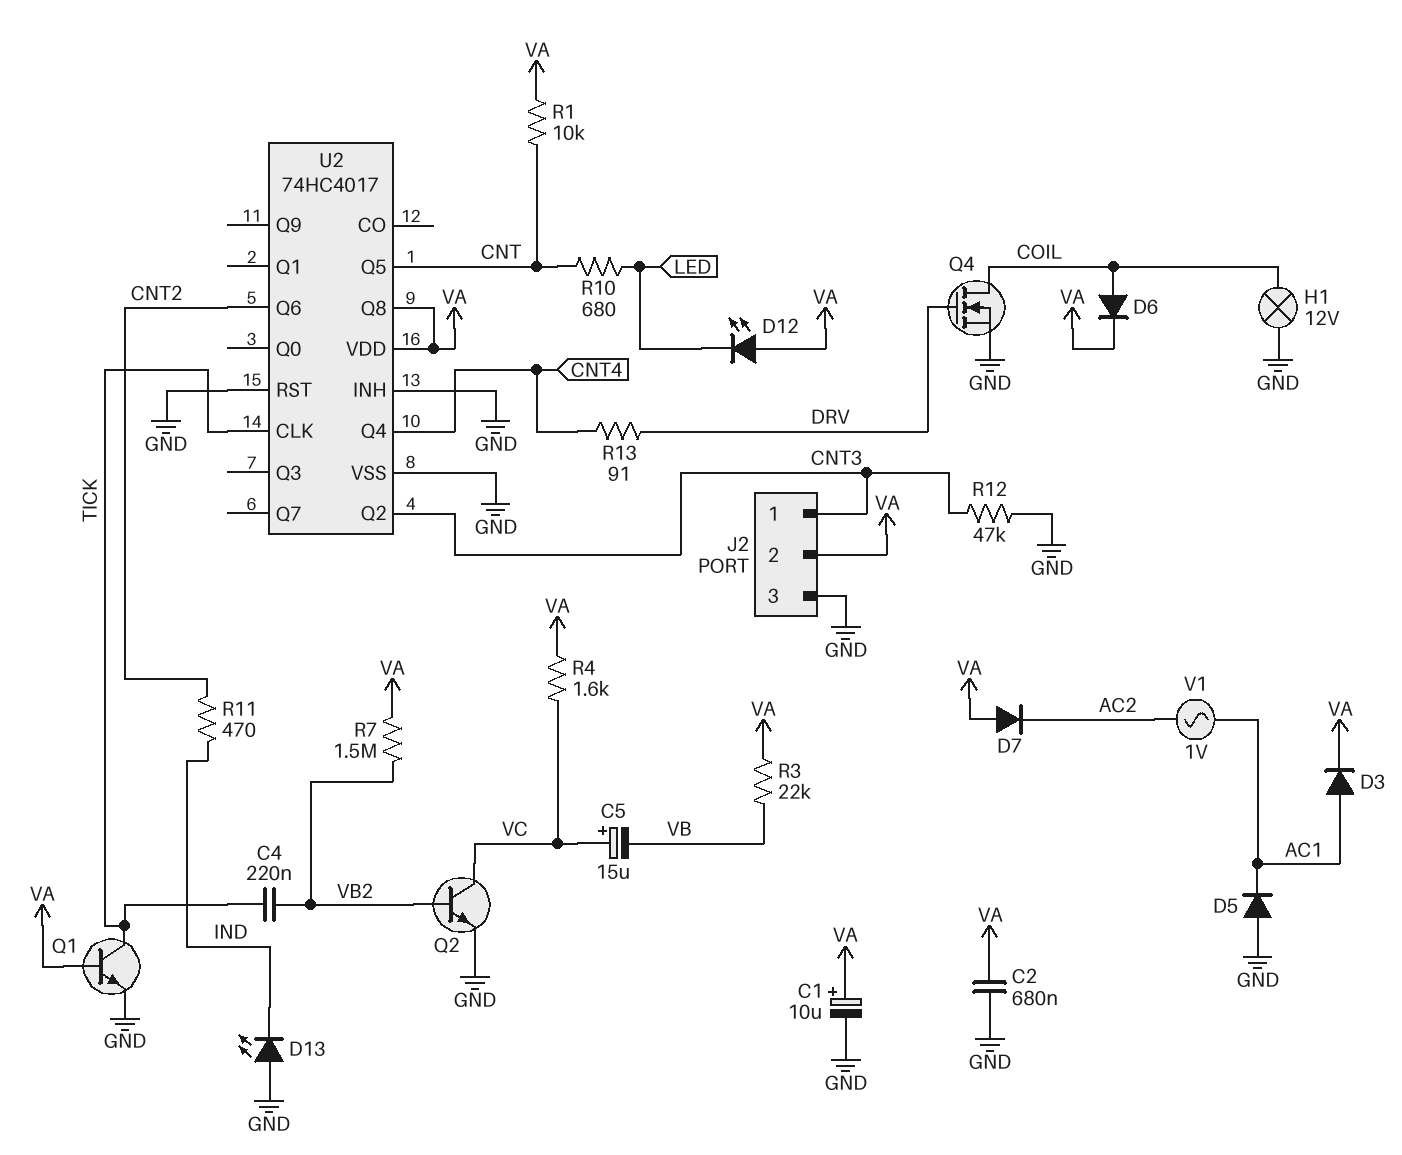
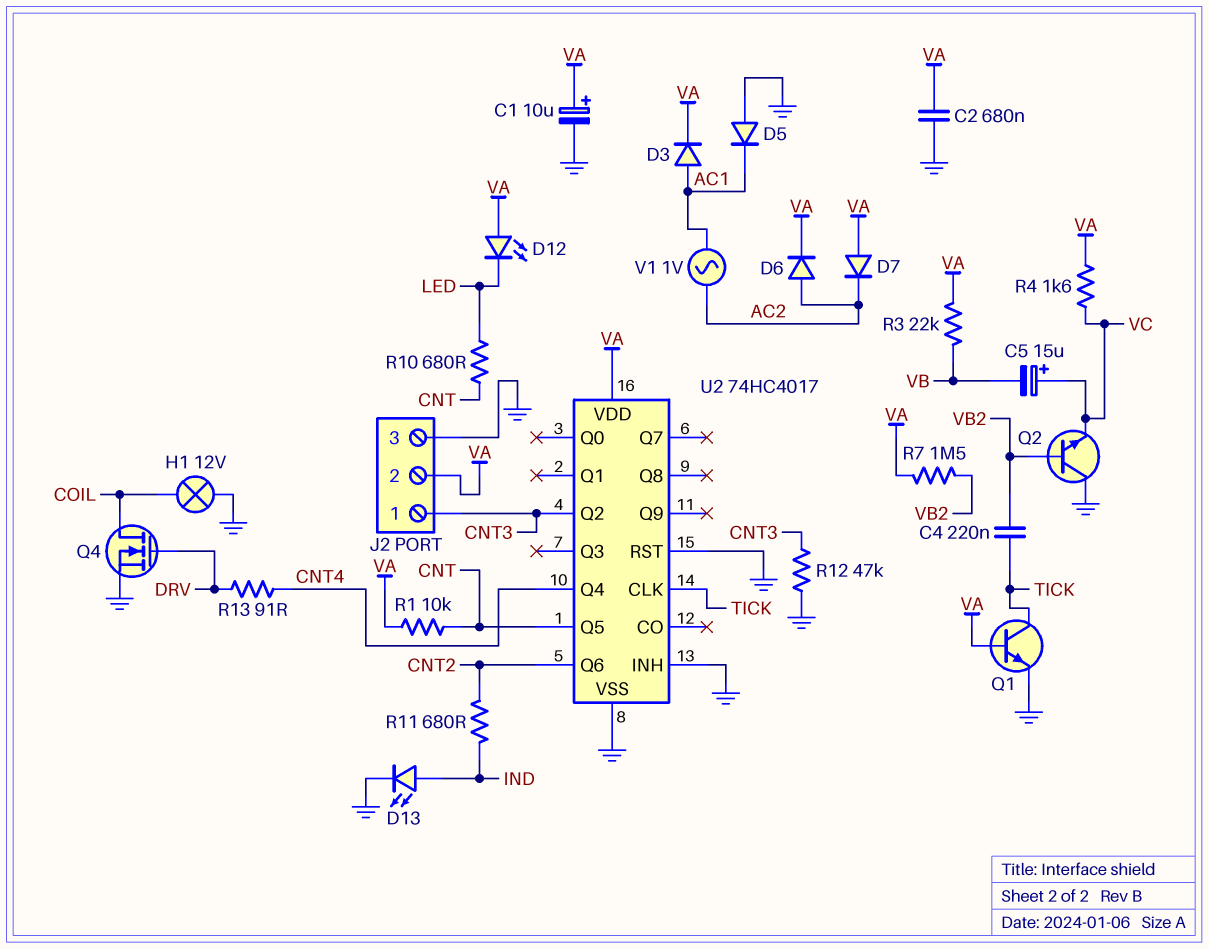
D6: diode (A COIL, K VA) -> diode (A AC2, K VA)
D13: LED (A GND, K IND) -> LED (A IND, K GND)
Q2: NPN (B VB2, C VC, E GND) -> NPN (B VB2, C GND, E VC)
R11: 470 (CNT2, IND) -> 680 (CNT2, IND)
U2 pin Q8: VA -> none

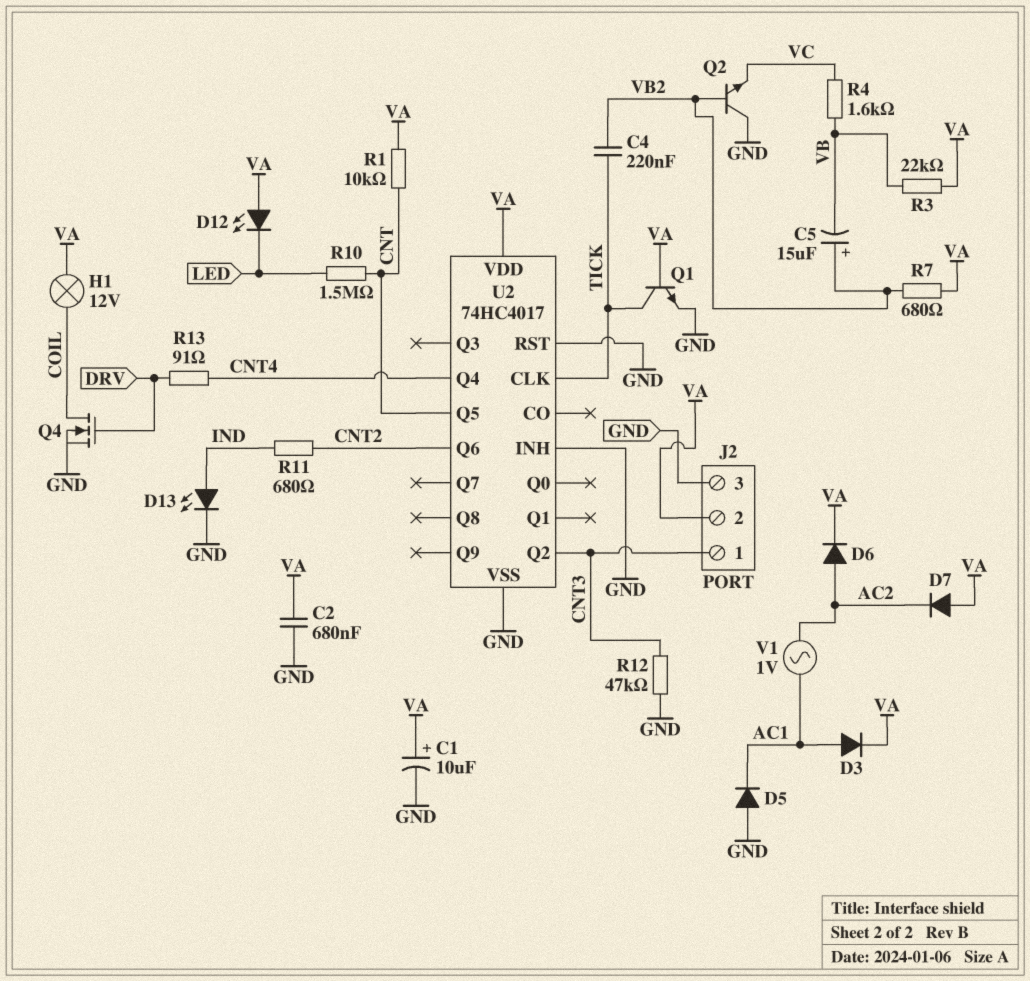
C5: 15uF (plus VC, minus VB) -> 15uF (plus VB2, minus VB)
H1: lamp 12V (COIL, GND) -> lamp 12V (COIL, VA)
R4: 1.6k (VA, VC) -> 1.6k (VB, VC)
R7: 1.5M (VA, VB2) -> 680 (VA, VB2)
R10: 680 (CNT, LED) -> 1.5M (CNT, LED)

